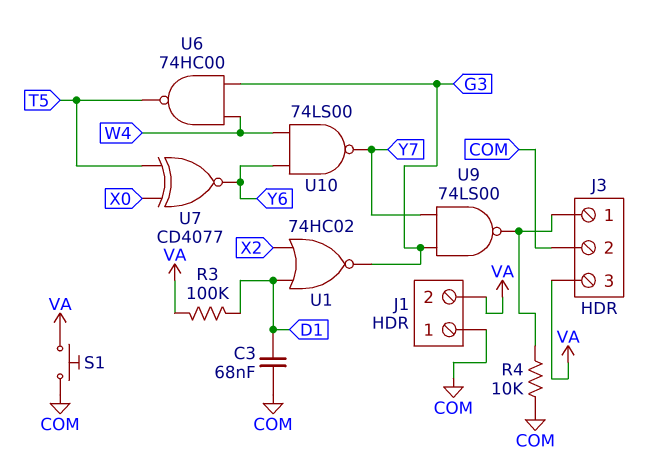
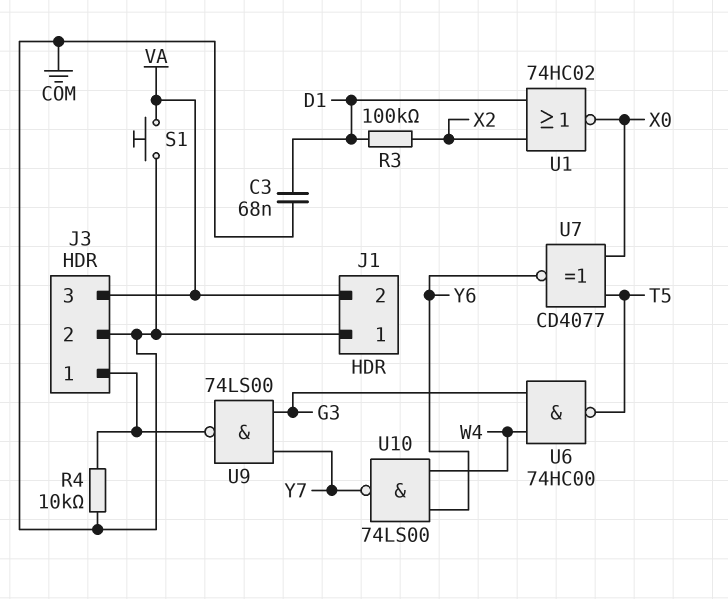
R3: 100k (D1, VA) -> 100k (D1, X2)
U1: NOR 74HC02 (in D1, in X2, out G3) -> NOR 74HC02 (in D1, in X2, out X0)

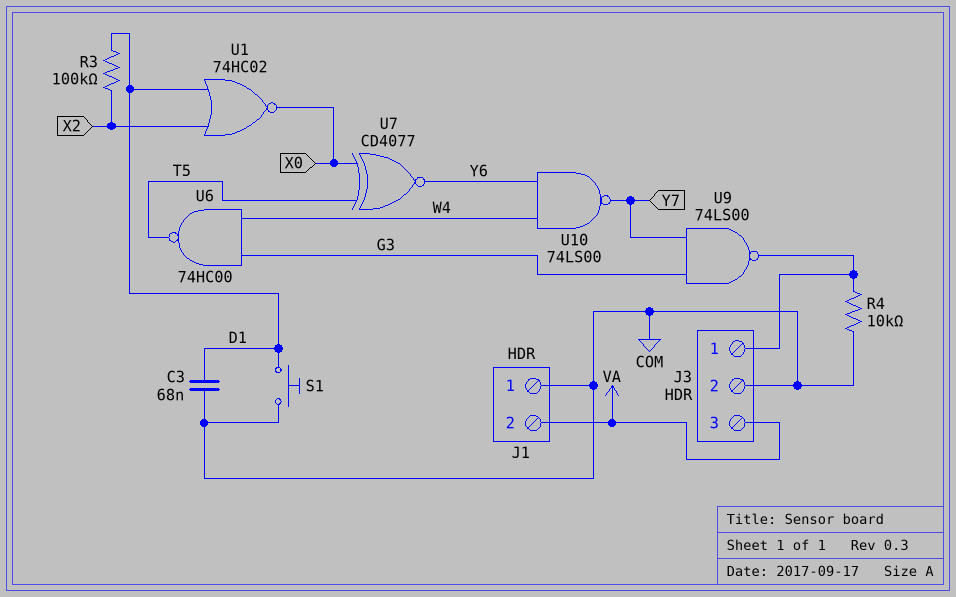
S1: button (COM, VA) -> button (COM, D1)

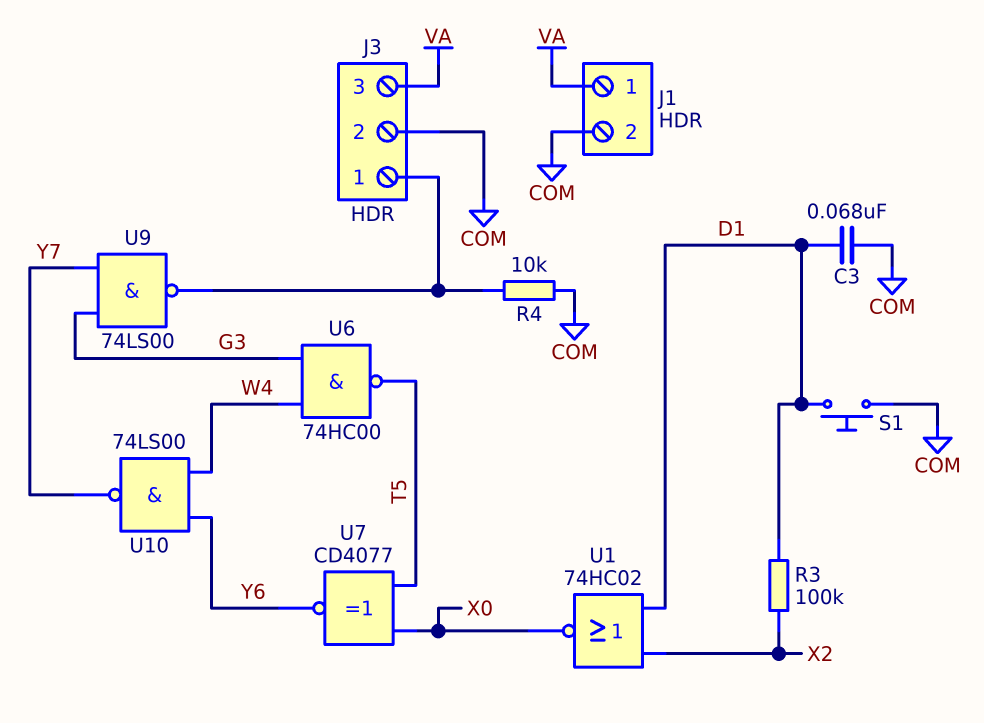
J1 pin 1: COM -> VA
J1 pin 2: VA -> COM

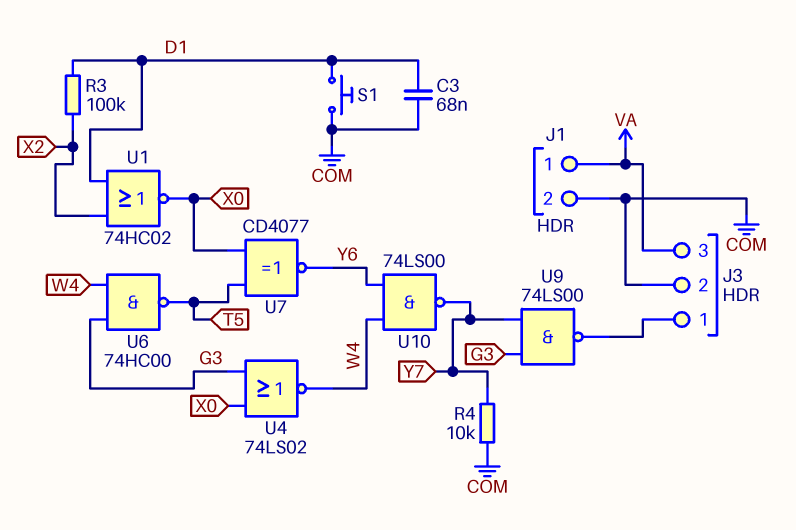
R4: 10k (COM, J3/1) -> 10k (COM, Y7)
U4: none -> NOR 74LS02 (in G3, in X0, out W4)

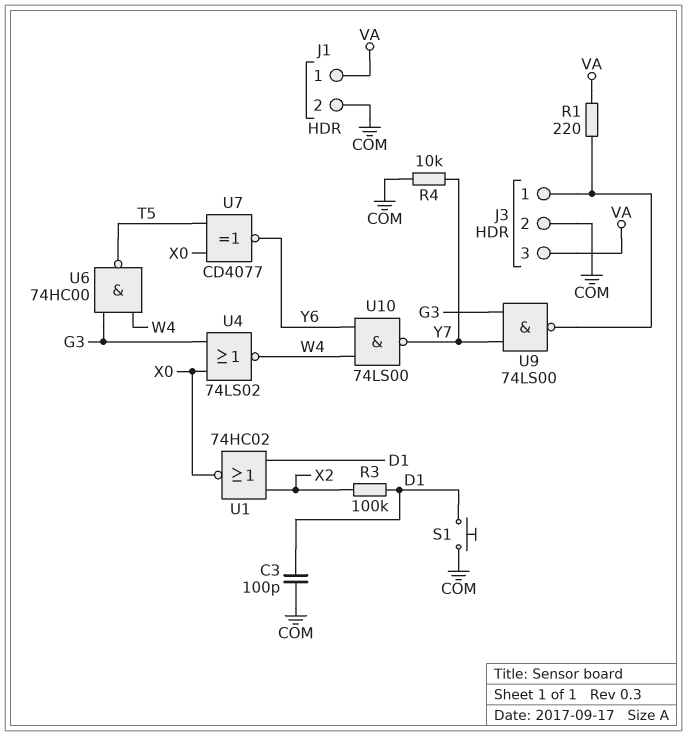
C3: 68nF (COM, D1) -> 100pF (COM, D1)
R1: none -> 220 (J3/1, VA)

